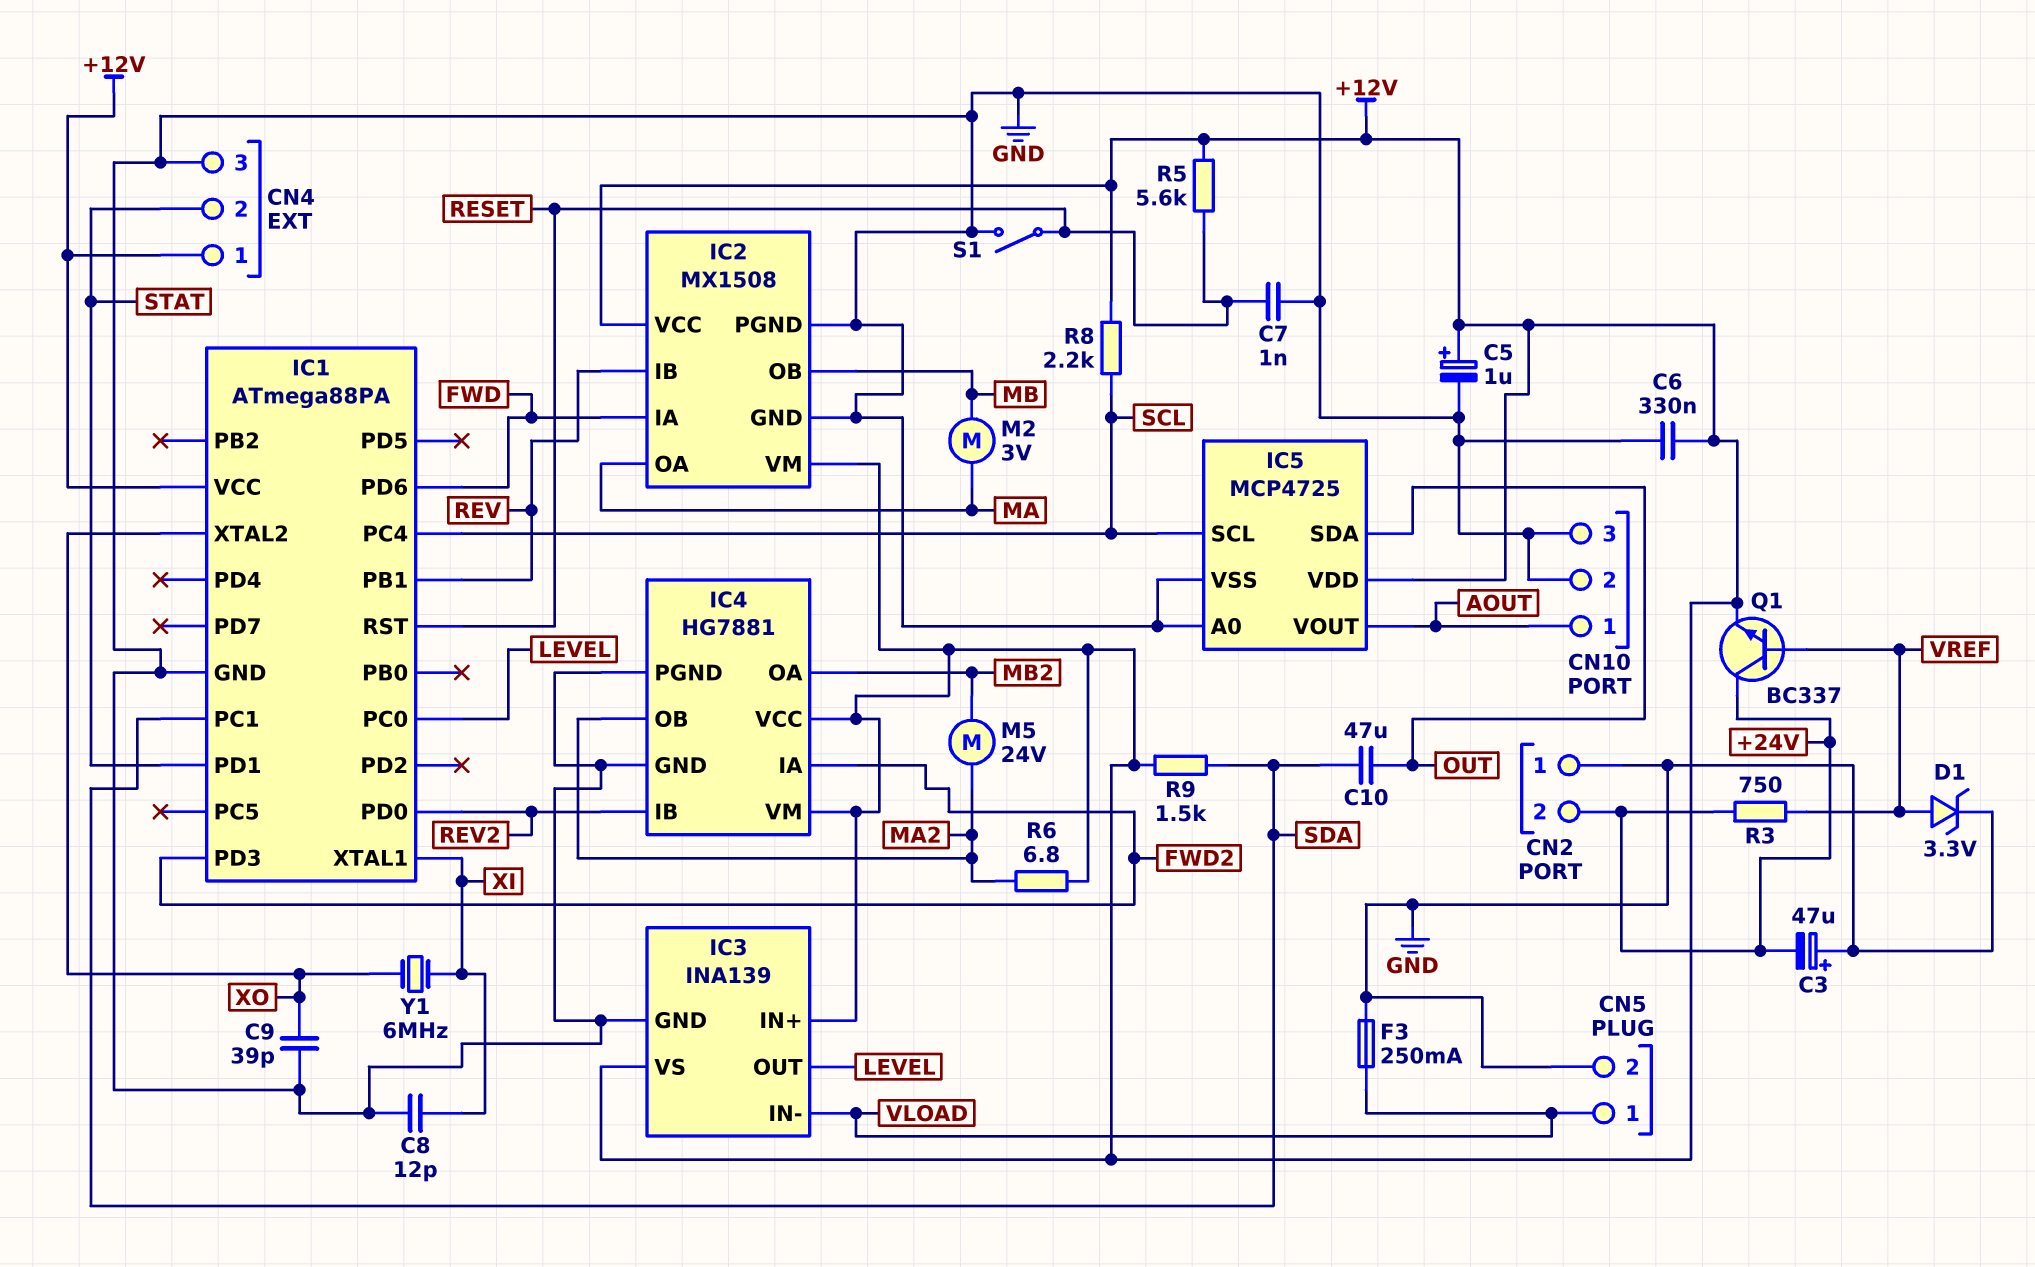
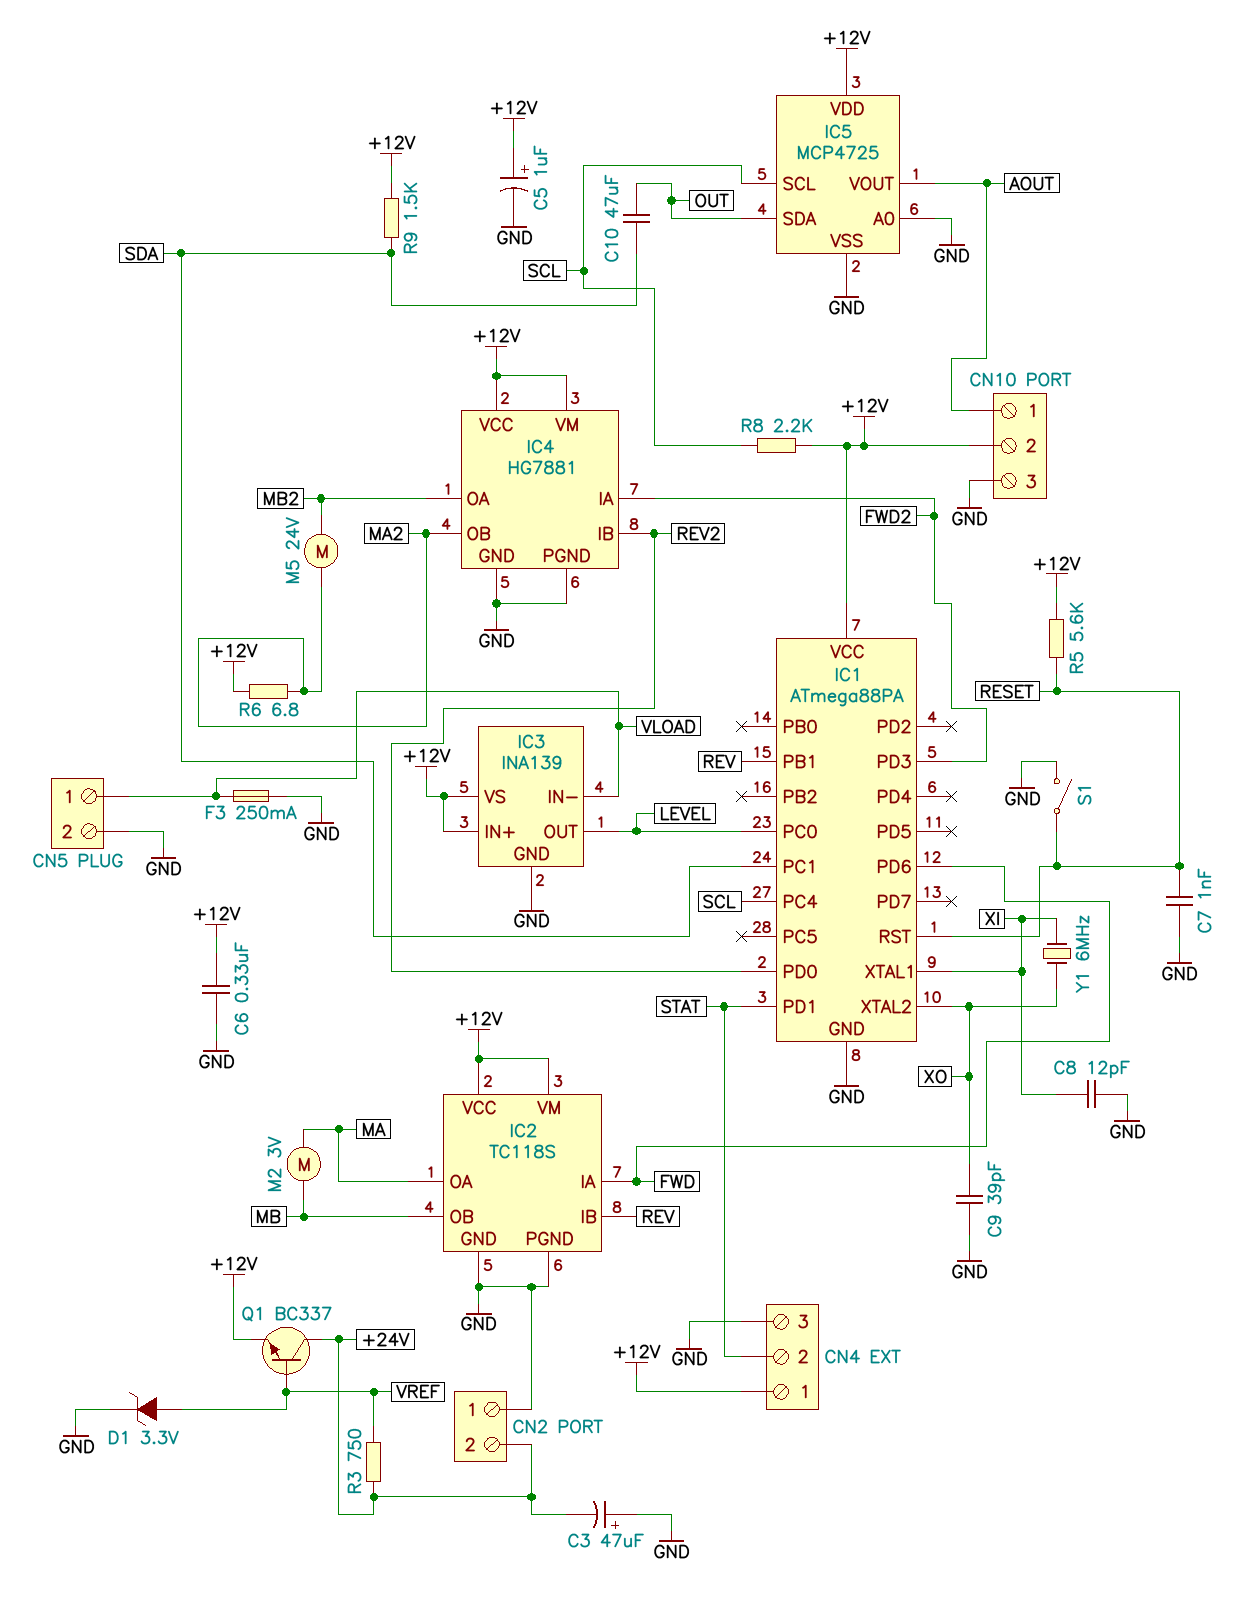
CN10 pin 2: GND -> +12V
IC2: MX1508 -> TC118S

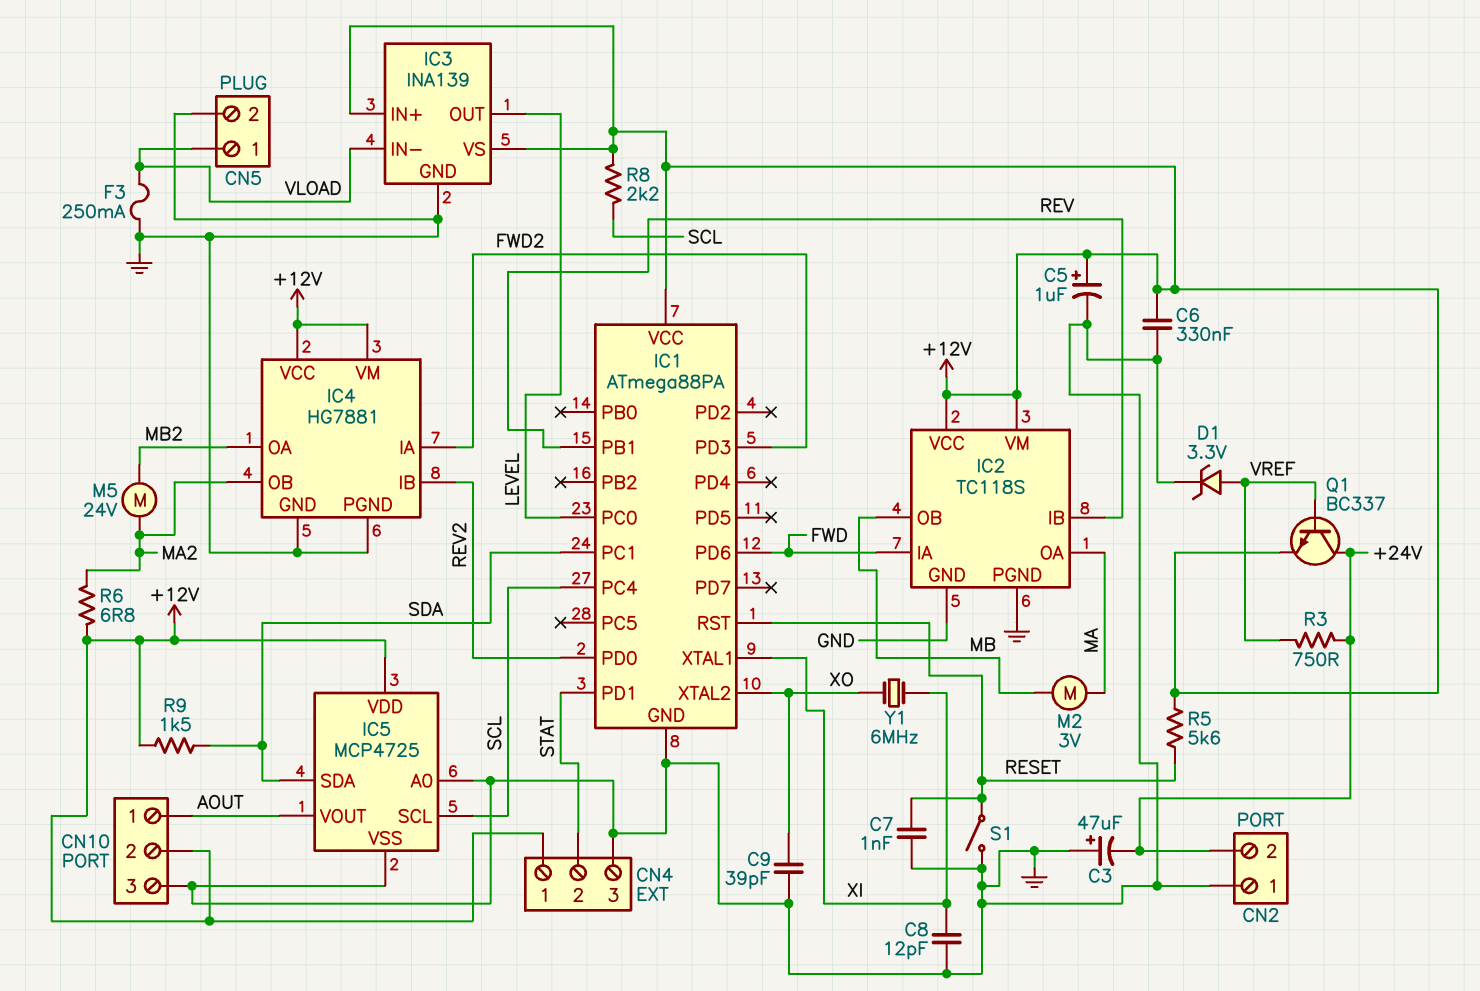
C10: 47uF (OUT, SDA) -> none
IC5 pin SDA: OUT -> SDA

